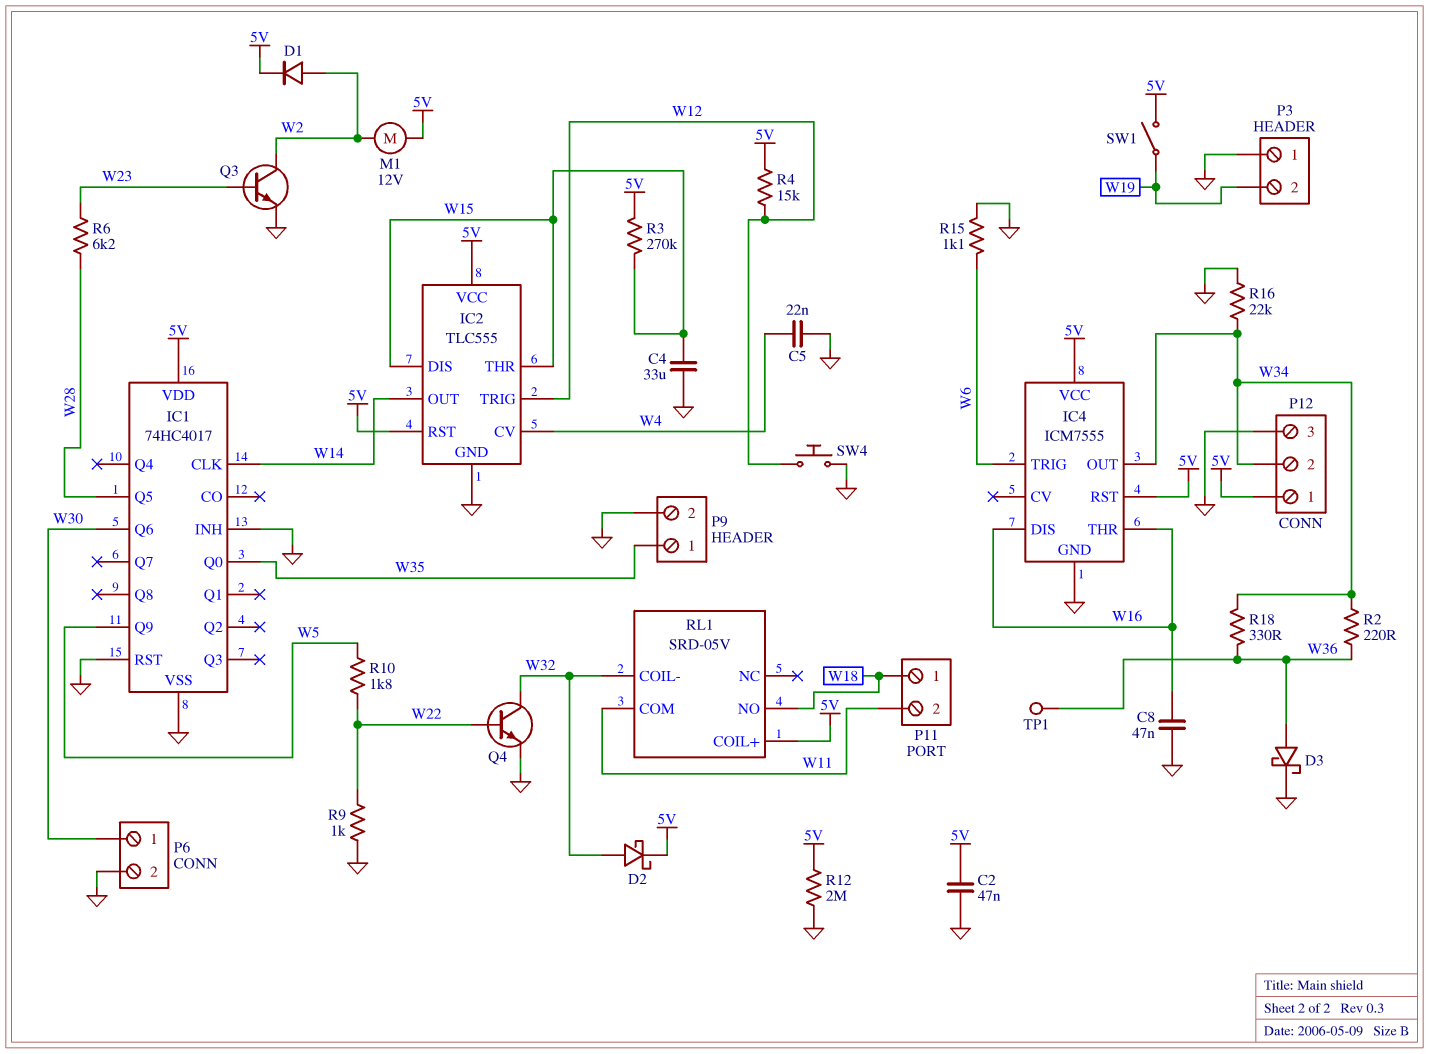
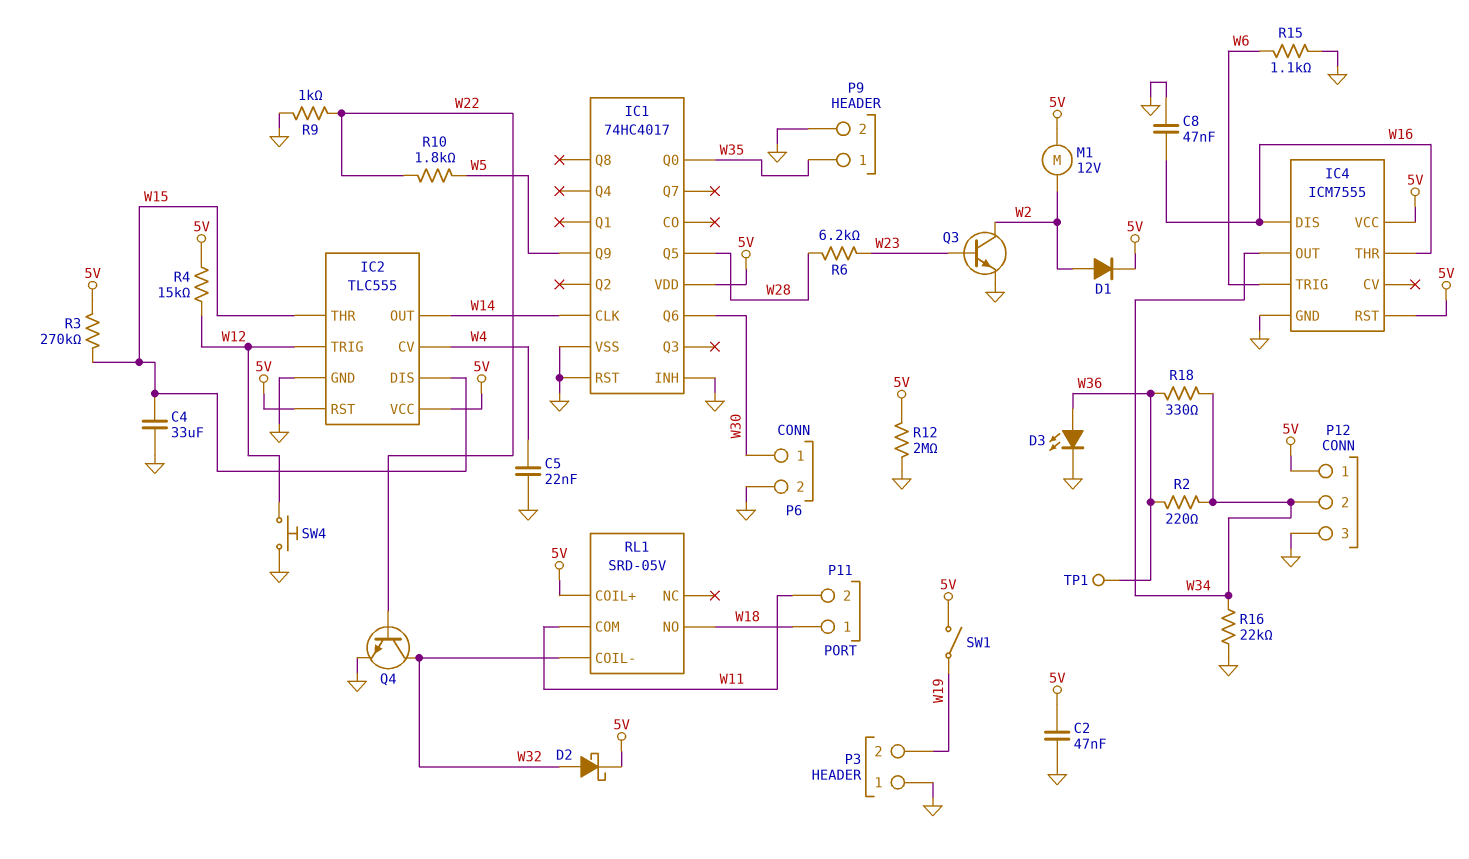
D3: schottky (A W36, K GND) -> LED (A W36, K GND)

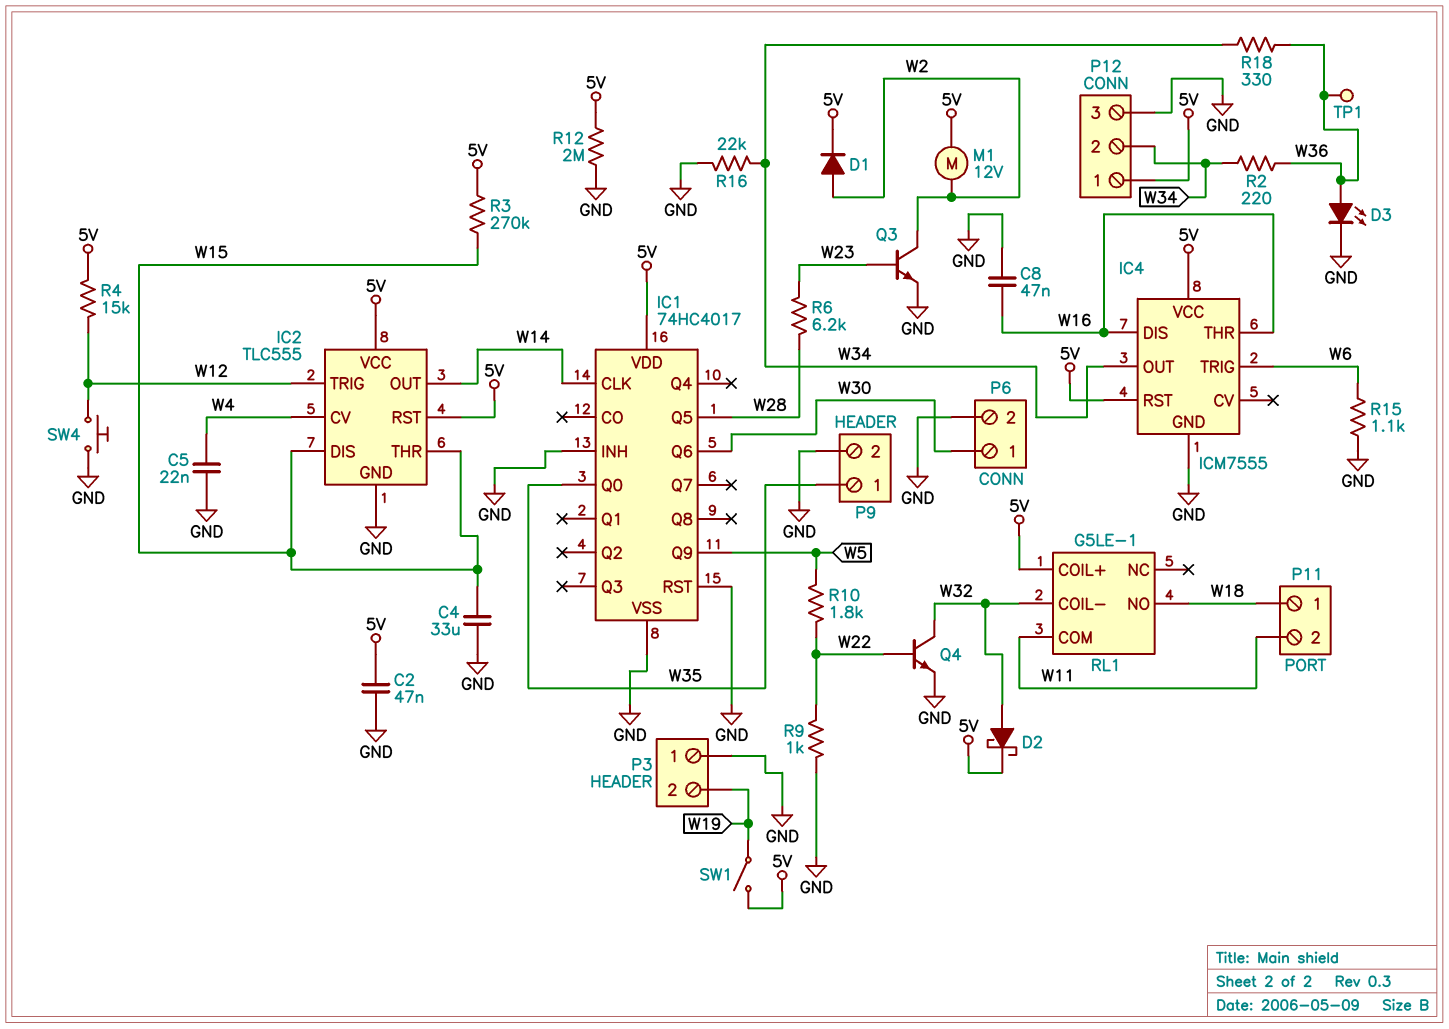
RL1: SRD-05V -> G5LE-1

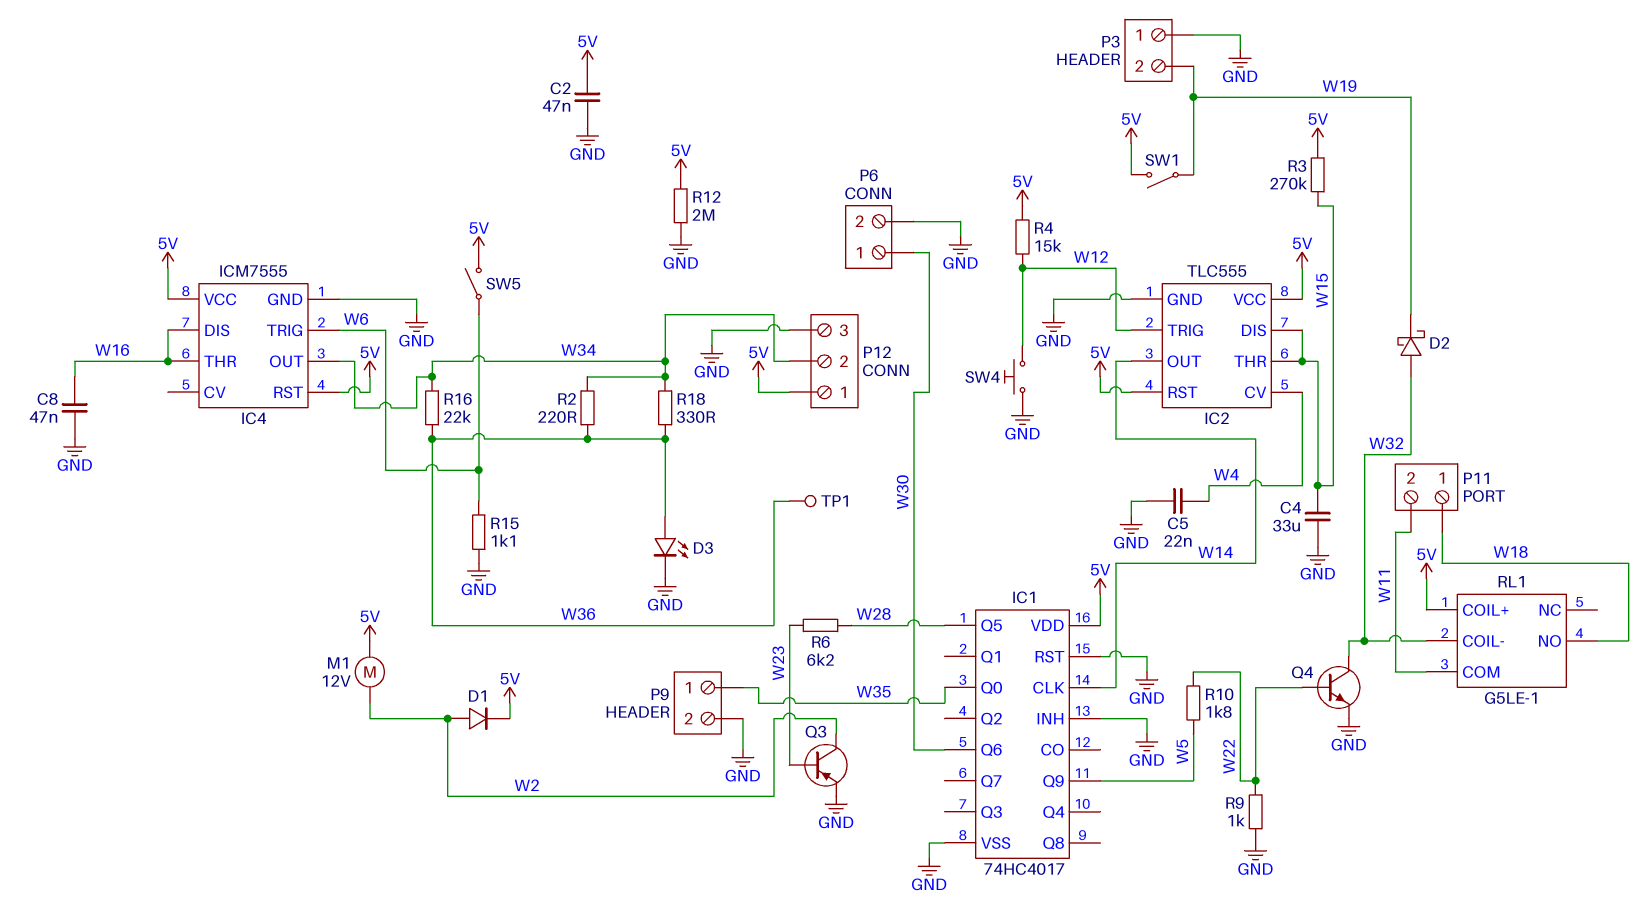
D2: schottky (A W32, K 5V) -> schottky (A W32, K W19)
Q3: NPN (B W23, C W2, E GND) -> PNP (B W23, C W2, E GND)
R16: 22k (GND, W34) -> 22k (W34, W36)
SW5: none -> switch (5V, W6)

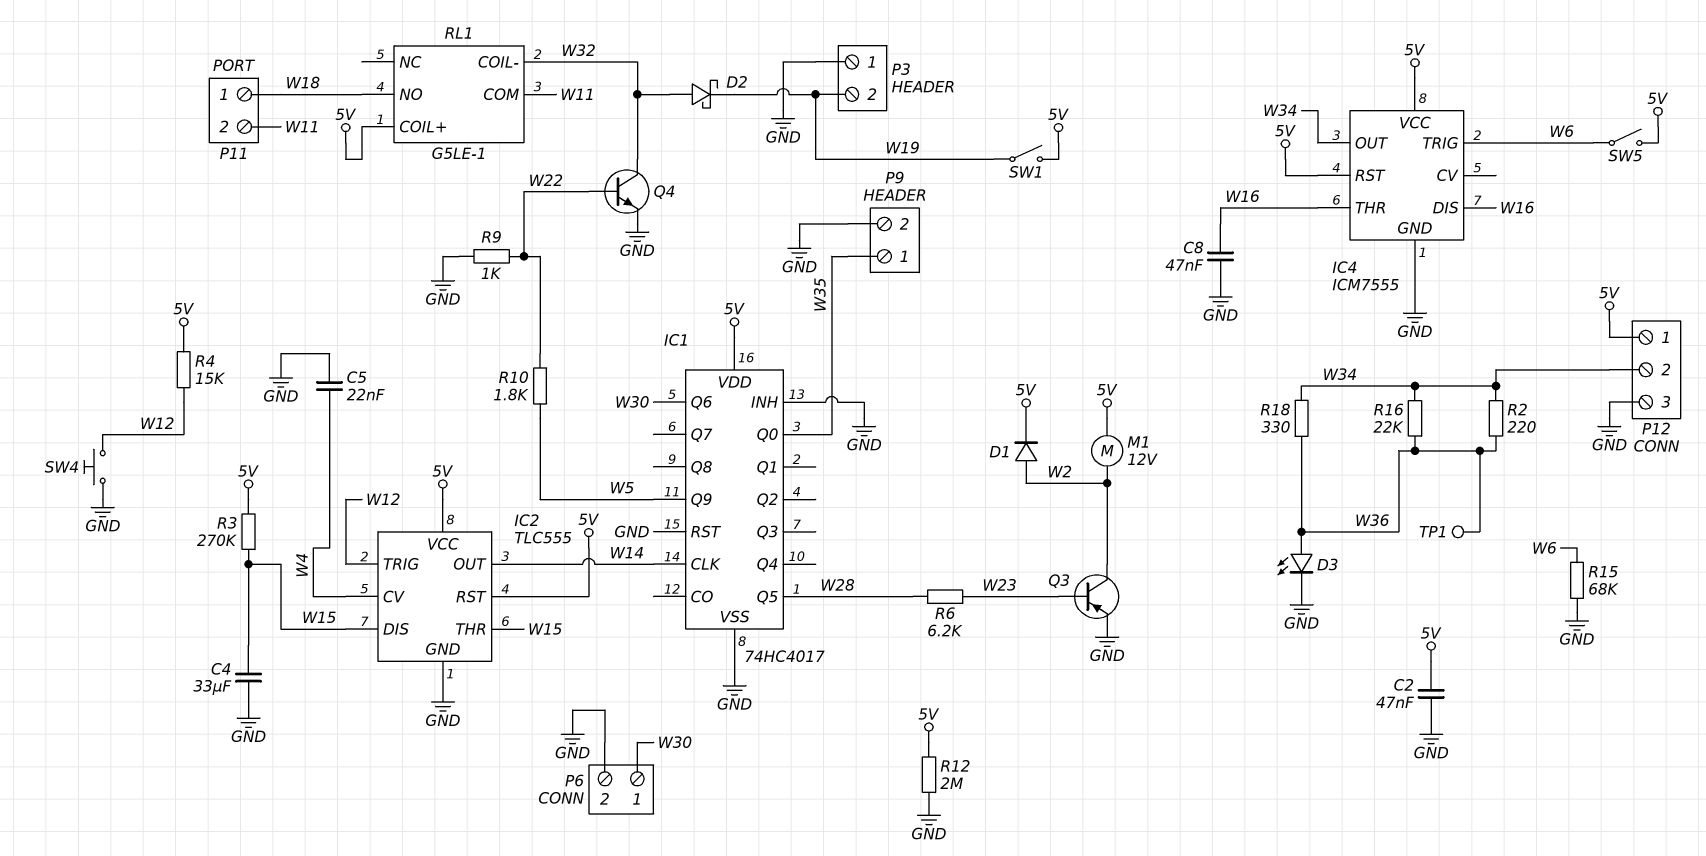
R15: 1.1k (GND, W6) -> 68k (GND, W6)

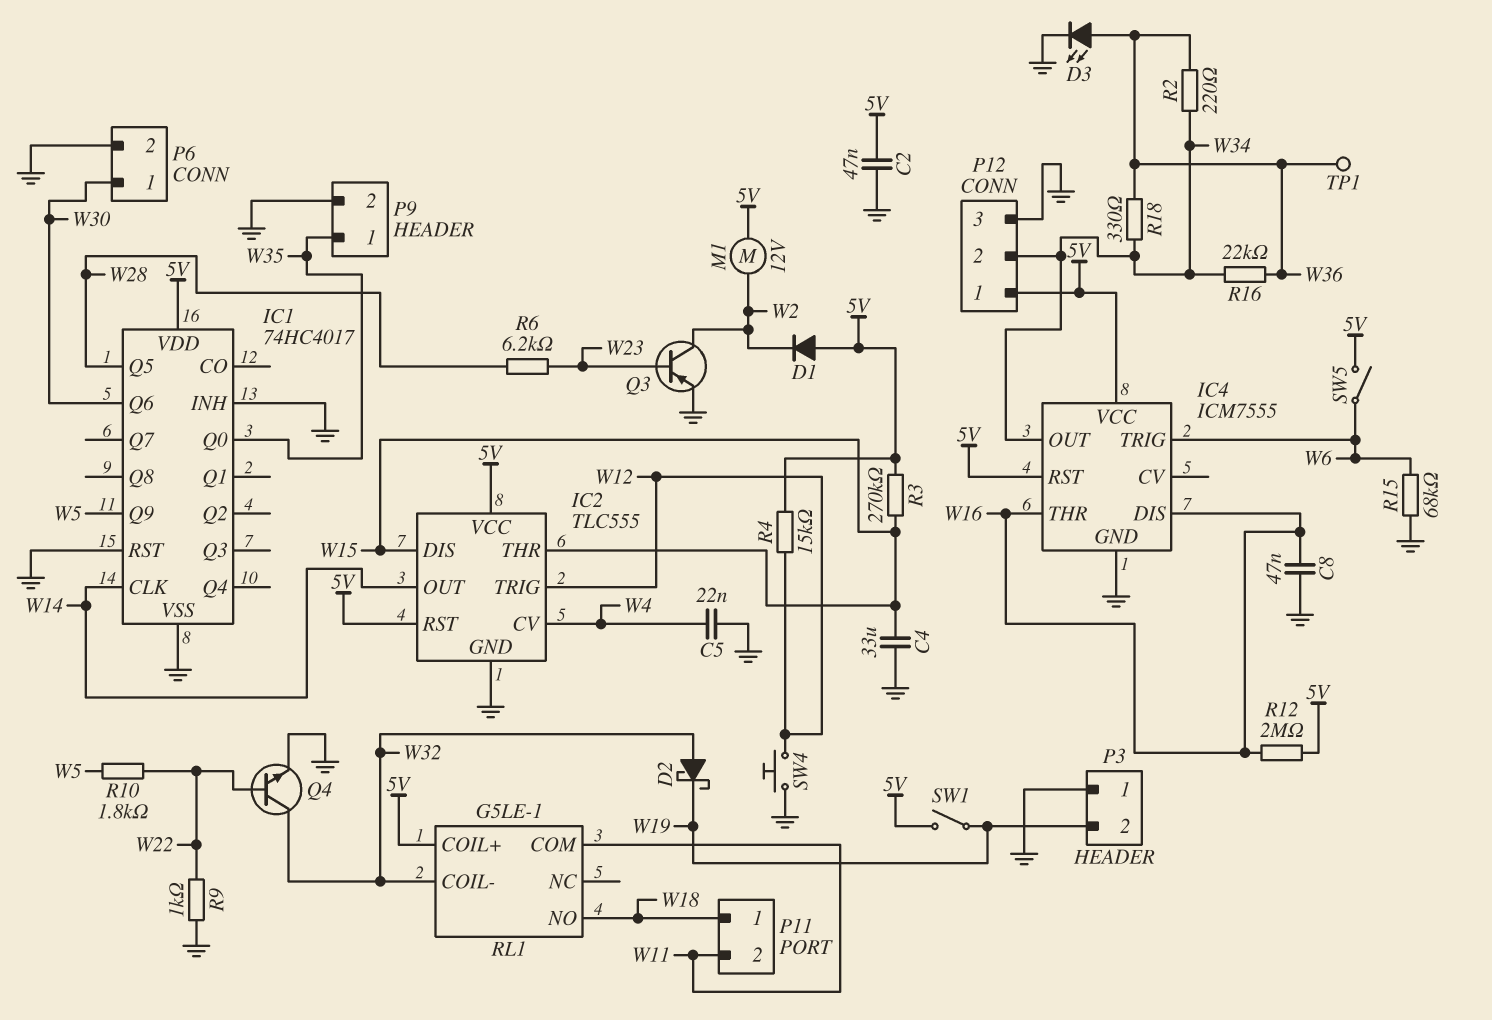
D1: diode (A W2, K 5V) -> diode (A 5V, K W2)
R12: 2M (5V, GND) -> 2M (5V, W16)

